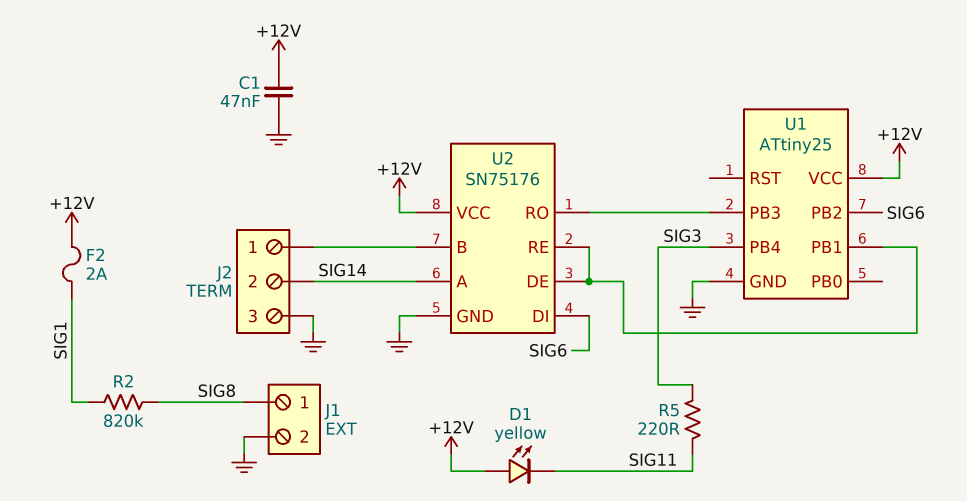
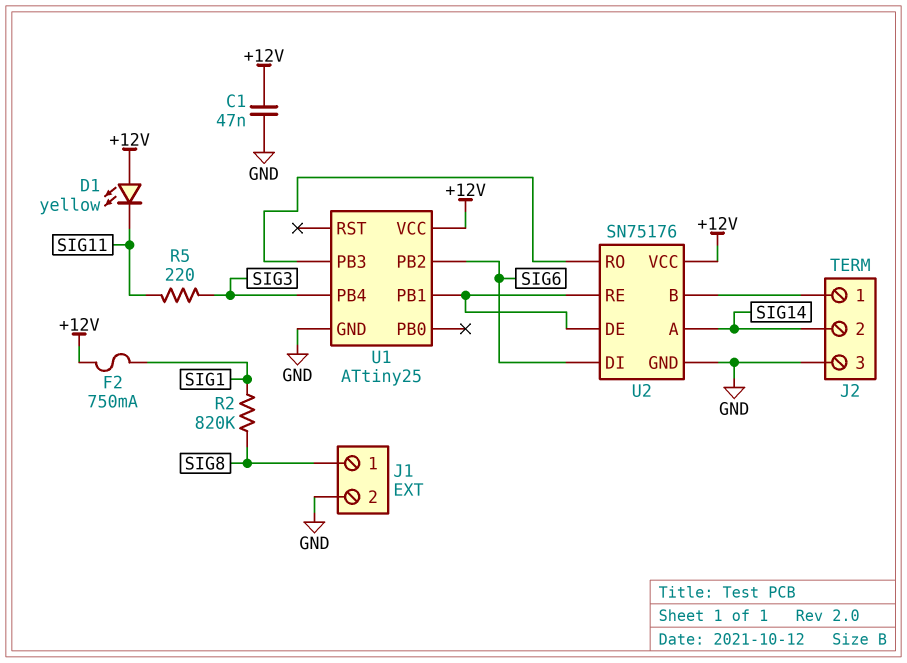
F2: 2A (+12V, SIG1) -> 750mA (+12V, SIG1)

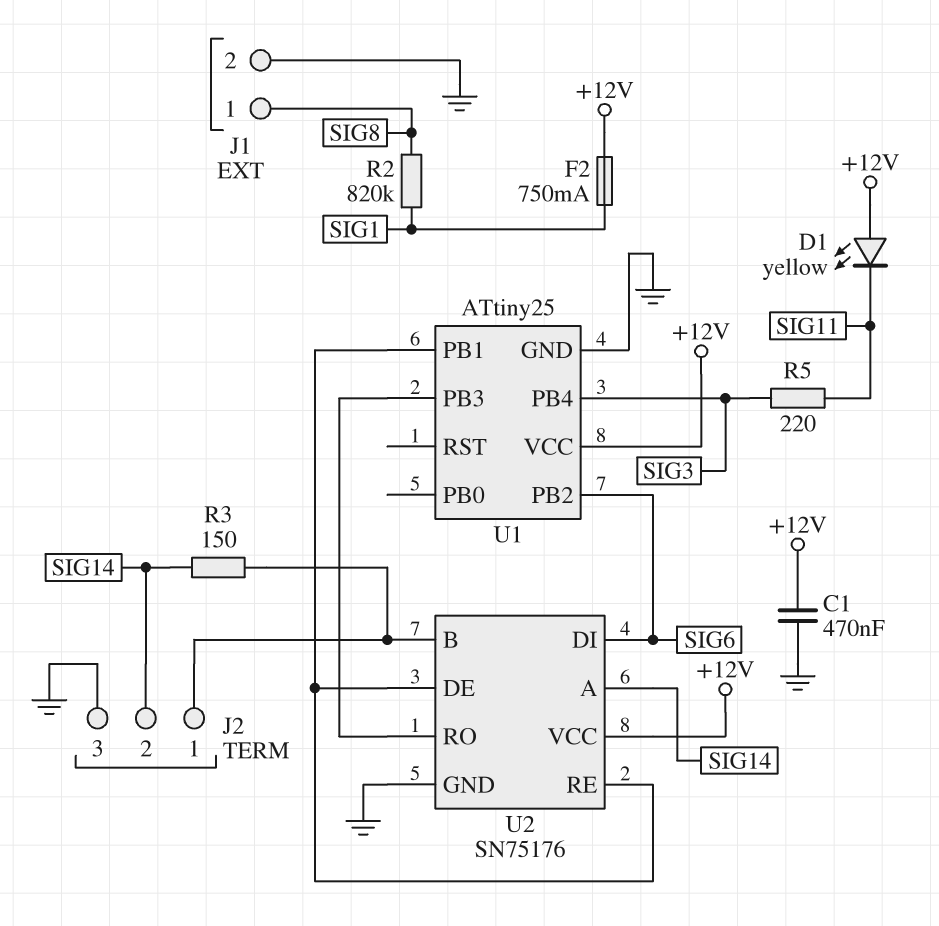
C1: 47nF (+12V, GND) -> 470nF (+12V, GND)
R3: none -> 150 (J2/1, SIG14)

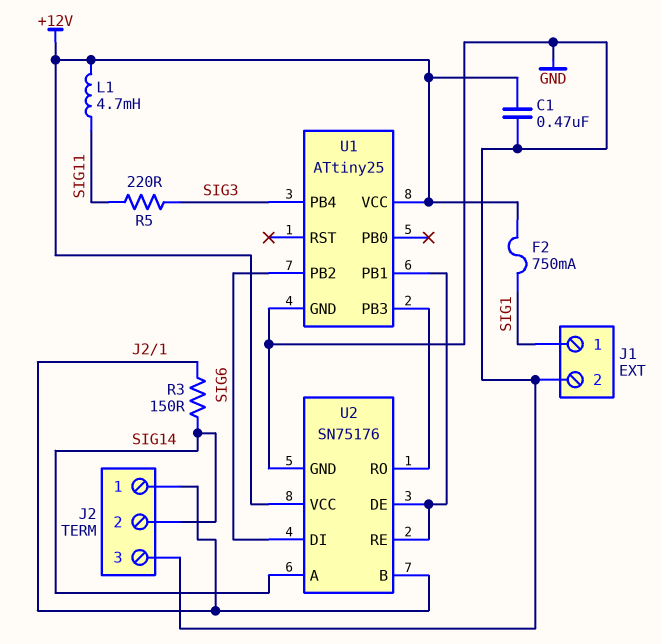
D1: LED yellow (A +12V, K SIG11) -> none
J1 pin 1: SIG8 -> SIG1
L1: none -> 4.7mH (+12V, SIG11)
R2: 820k (SIG1, SIG8) -> none

